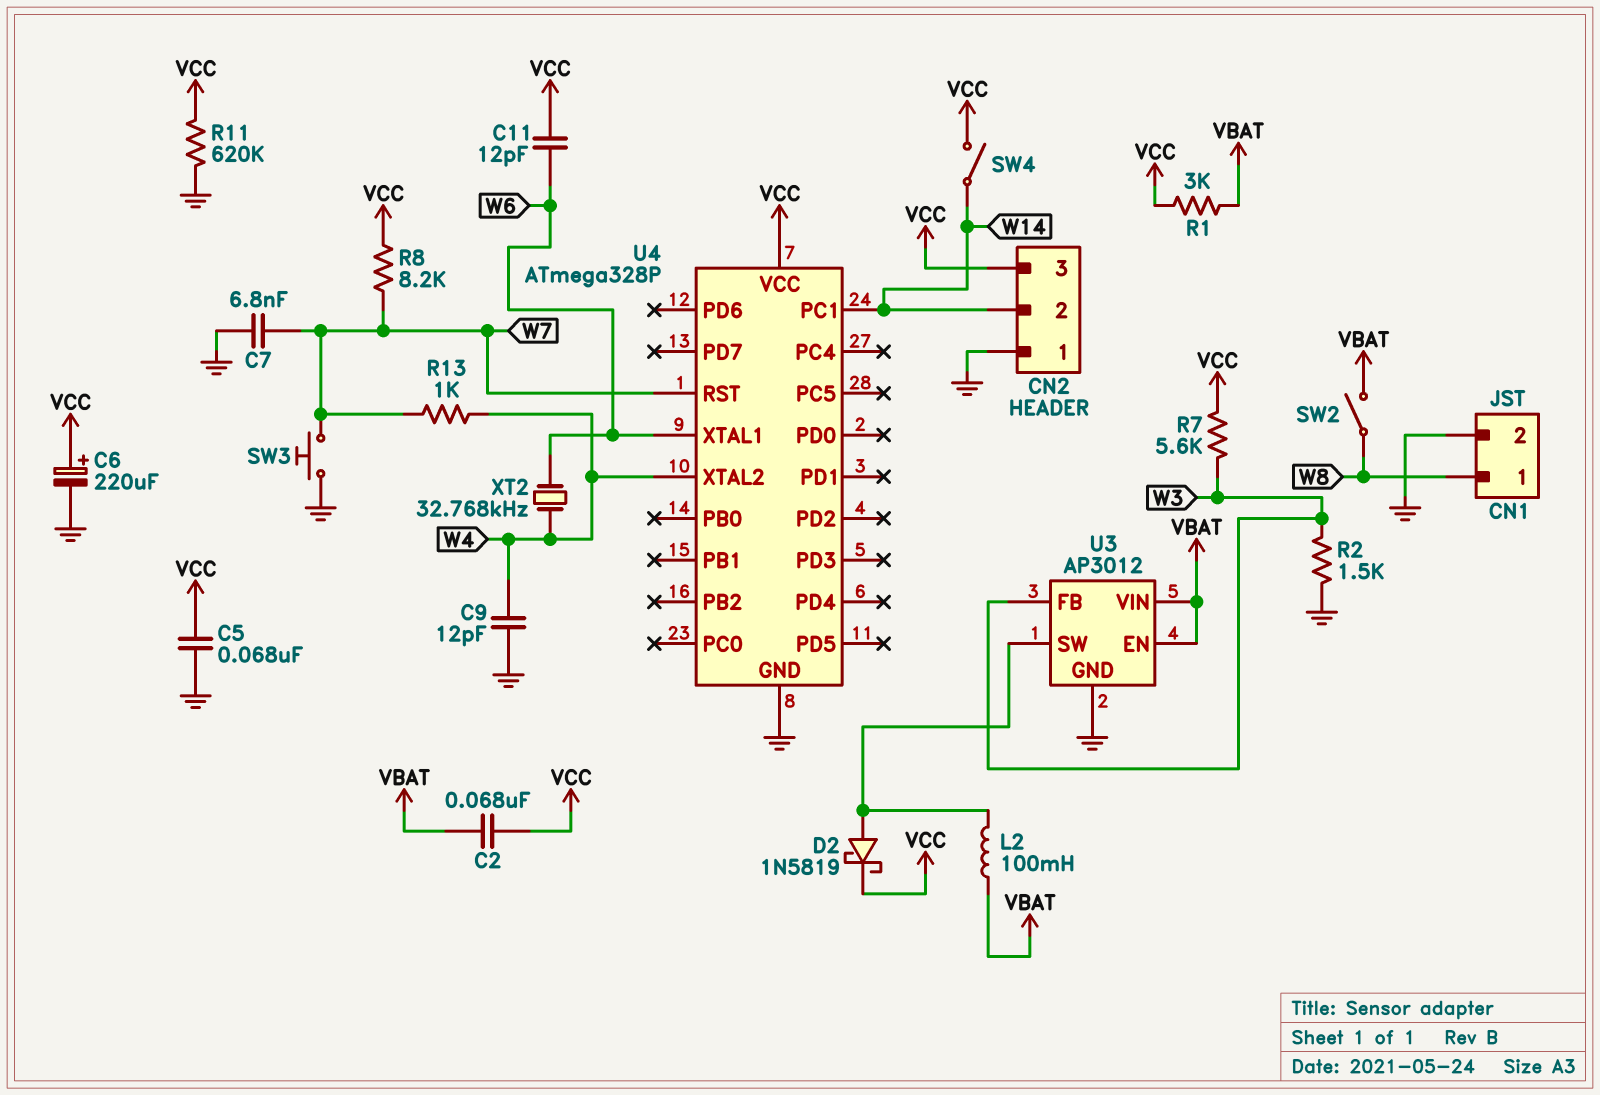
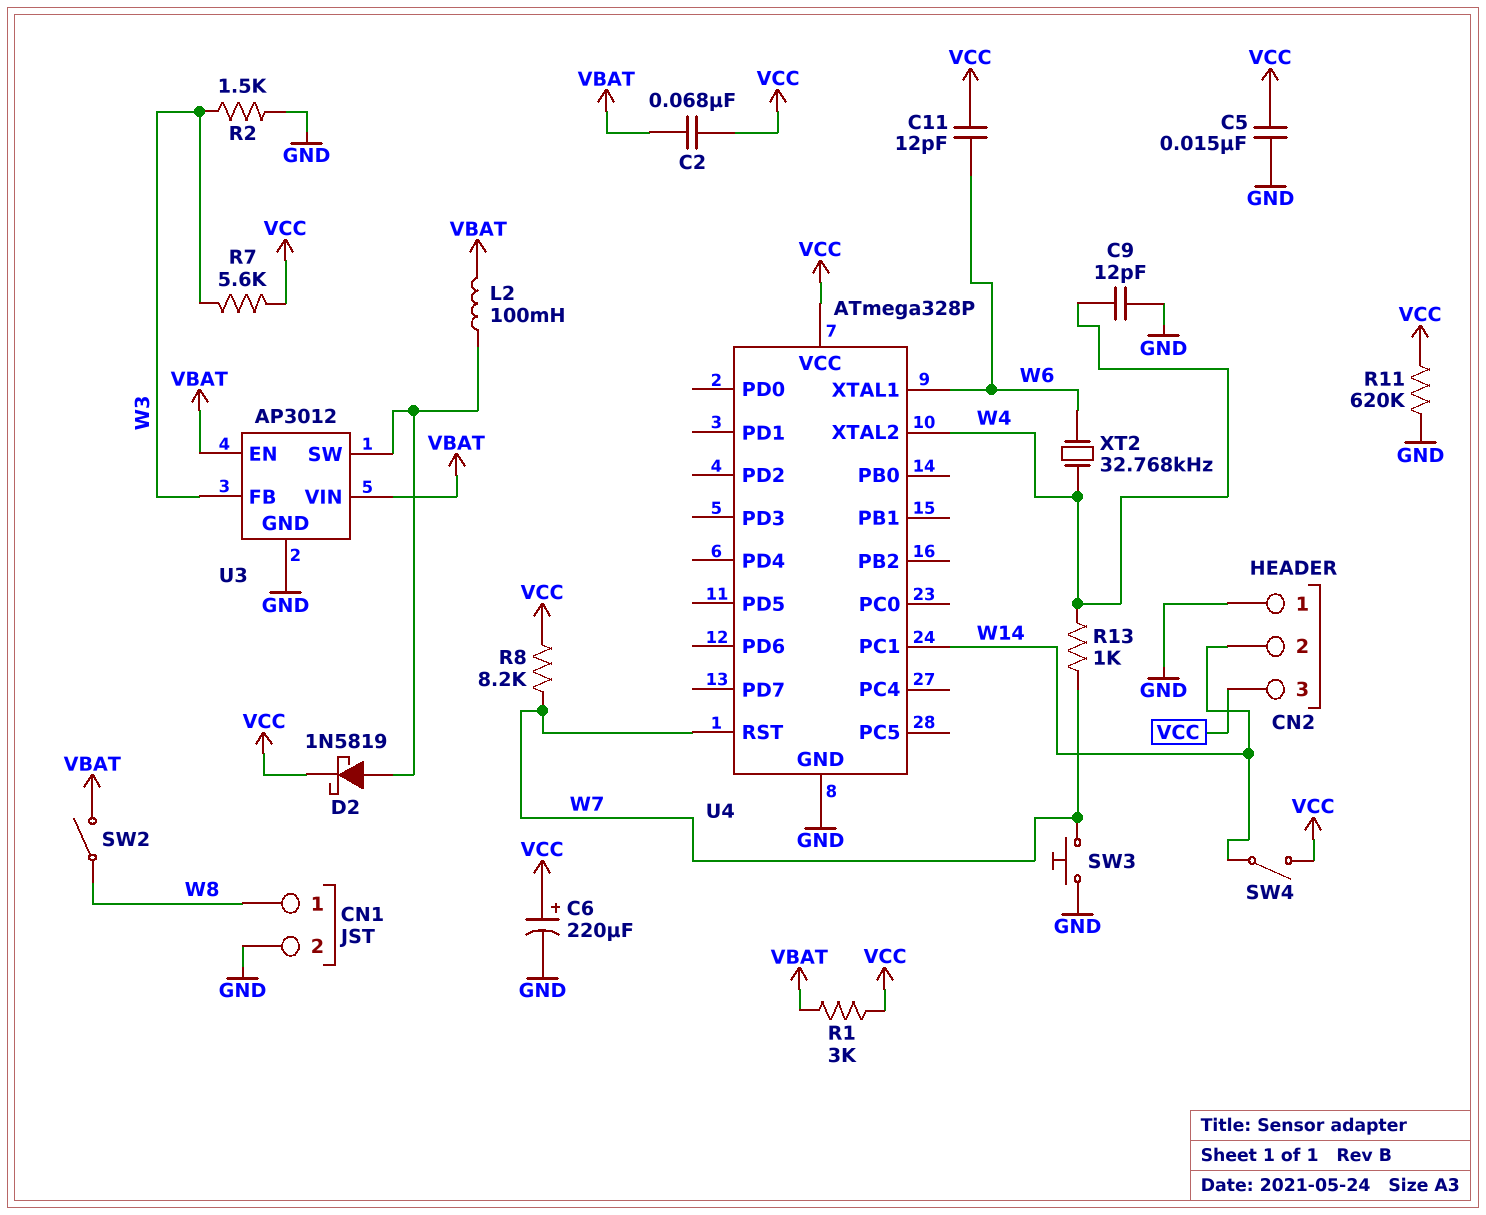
C5: 68nF (GND, VCC) -> 15nF (GND, VCC)
C7: 6.8nF (GND, W7) -> none

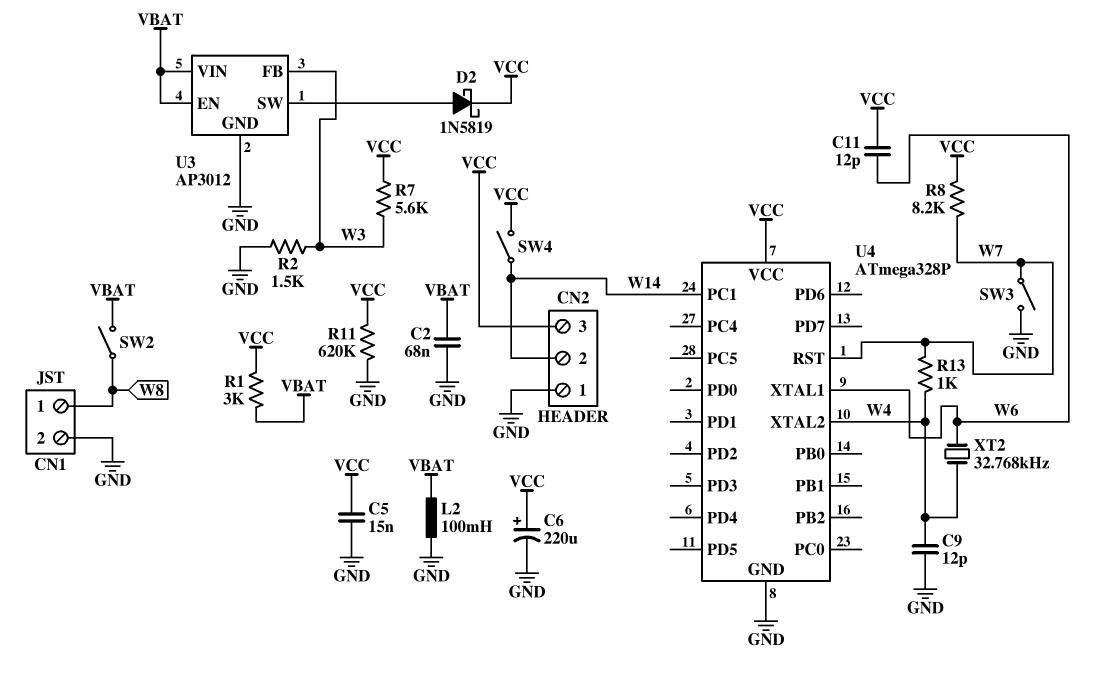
C2: 68nF (VBAT, VCC) -> 68nF (GND, VBAT)
L2: 100mH (U3/SW, VBAT) -> 100mH (GND, VBAT)
SW3: button (GND, W7) -> switch (GND, W7)

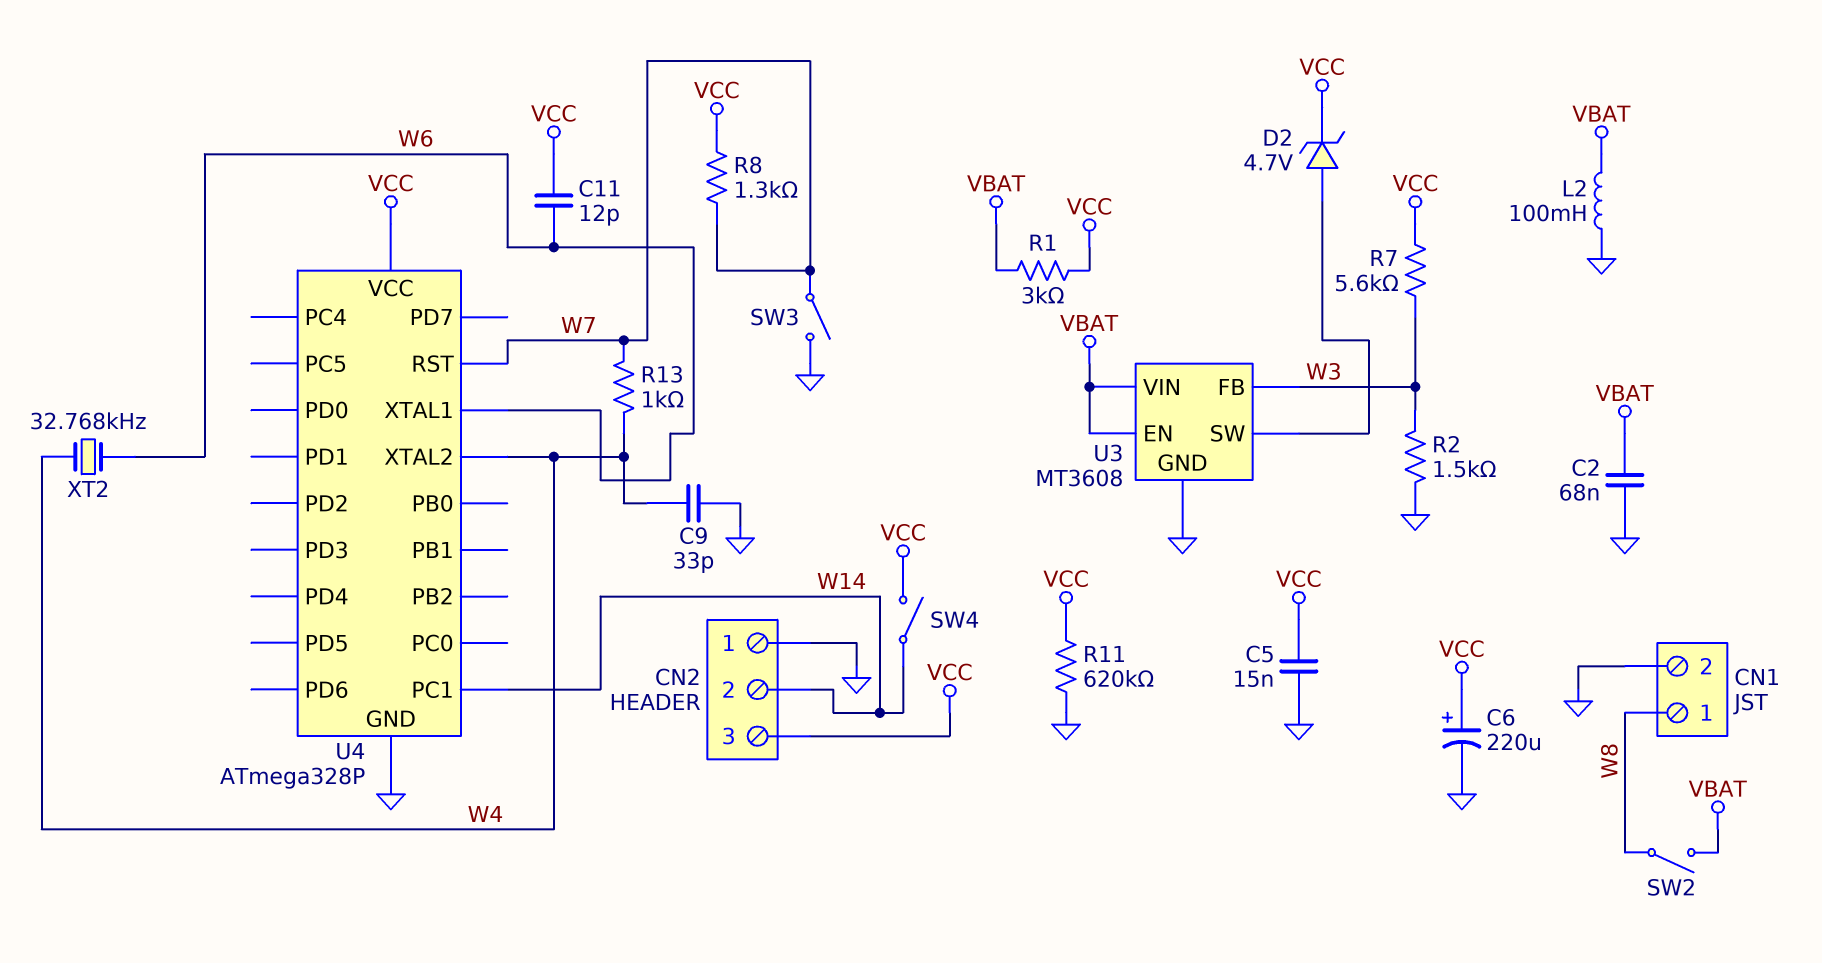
C9: 12pF (GND, W4) -> 33pF (GND, W4)
D2: schottky 1N5819 (A U3/SW, K VCC) -> zener 4.7V (A U3/SW, K VCC)
R8: 8.2k (VCC, W7) -> 1.3k (VCC, W7)
U3: AP3012 -> MT3608

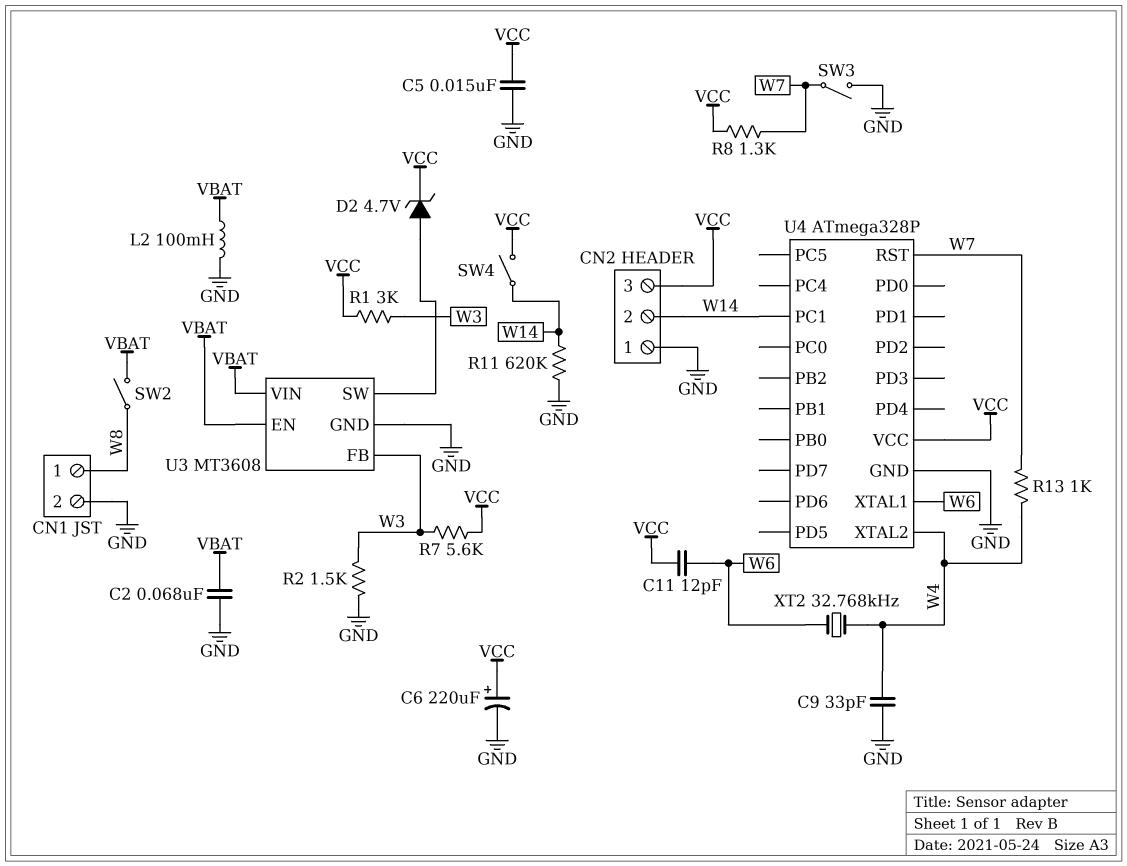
R1: 3k (VBAT, VCC) -> 3k (VCC, W3)
R11: 620k (GND, VCC) -> 620k (GND, W14)

